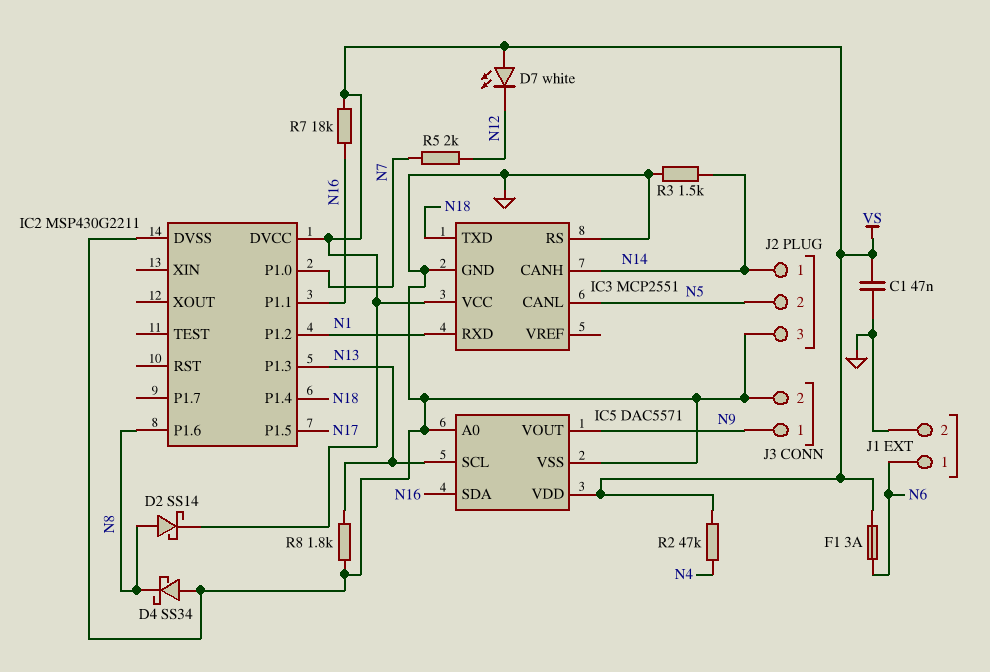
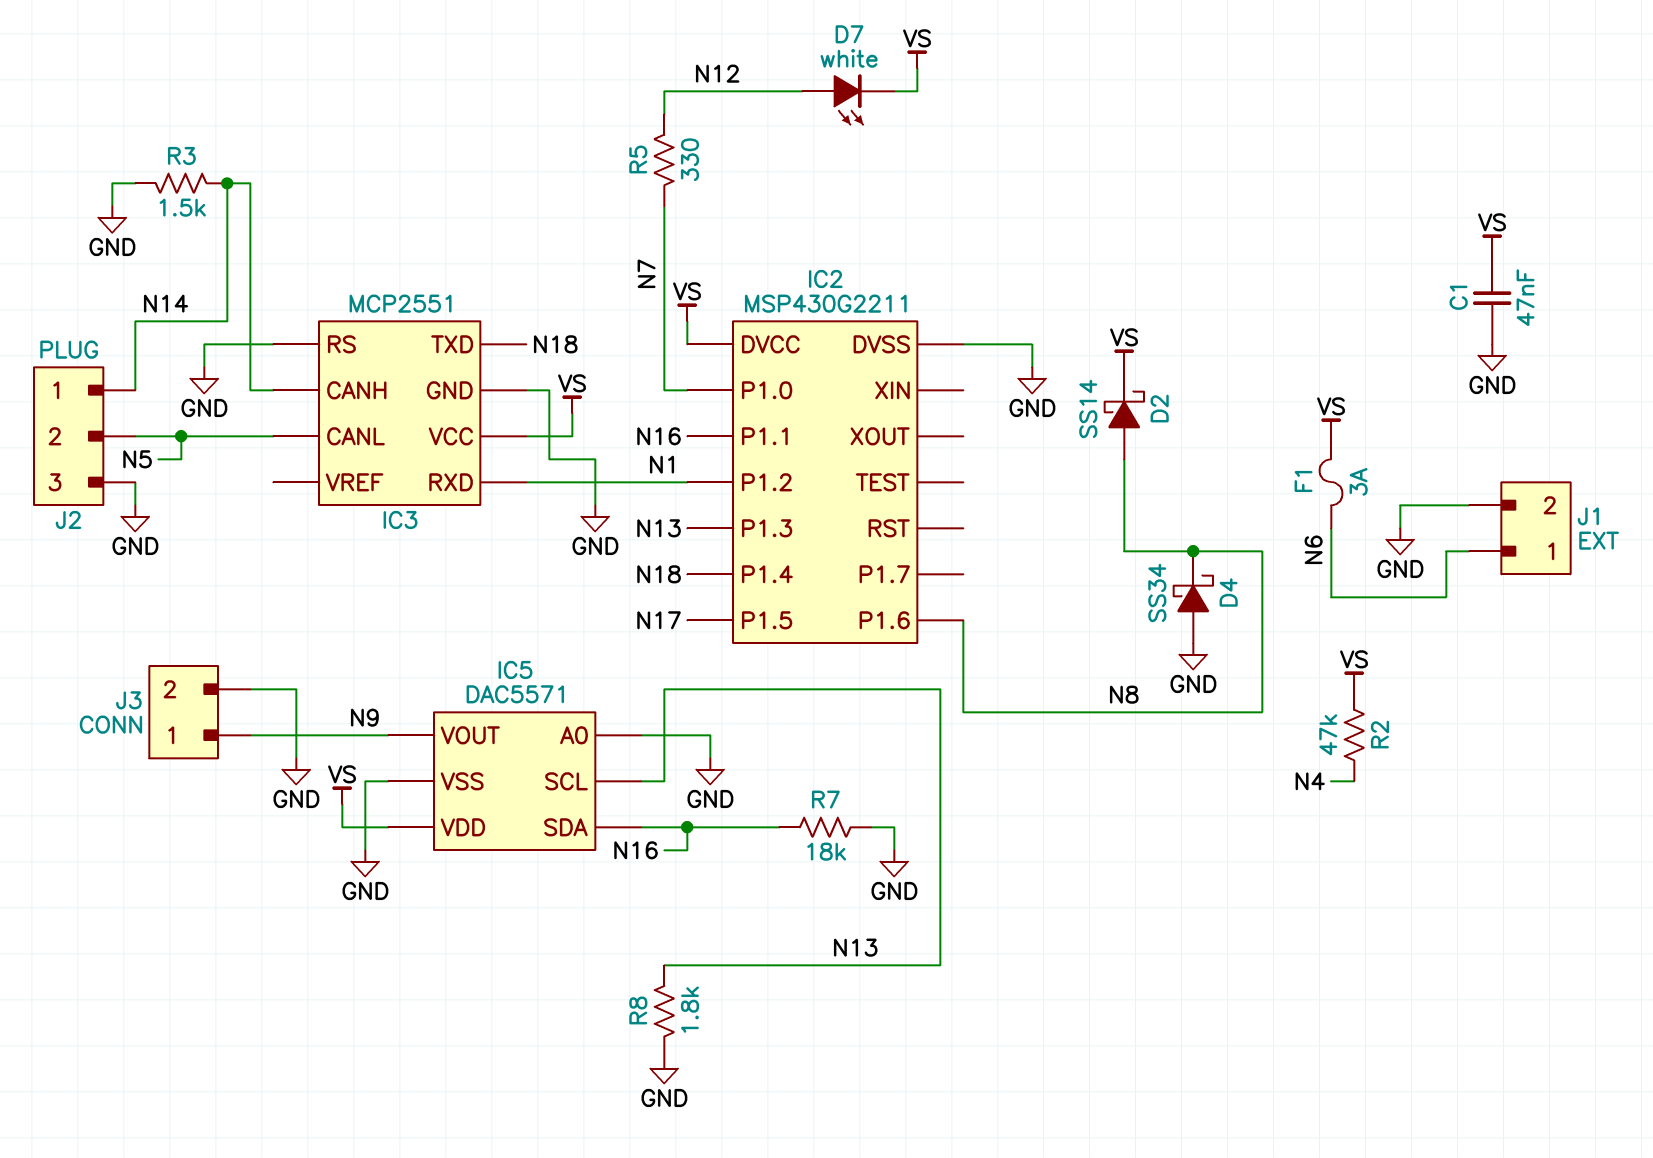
D7: LED white (A VS, K N12) -> LED white (A N12, K VS)
R5: 2k (N7, N12) -> 330 (N7, N12)
R7: 18k (N16, VS) -> 18k (GND, N16)

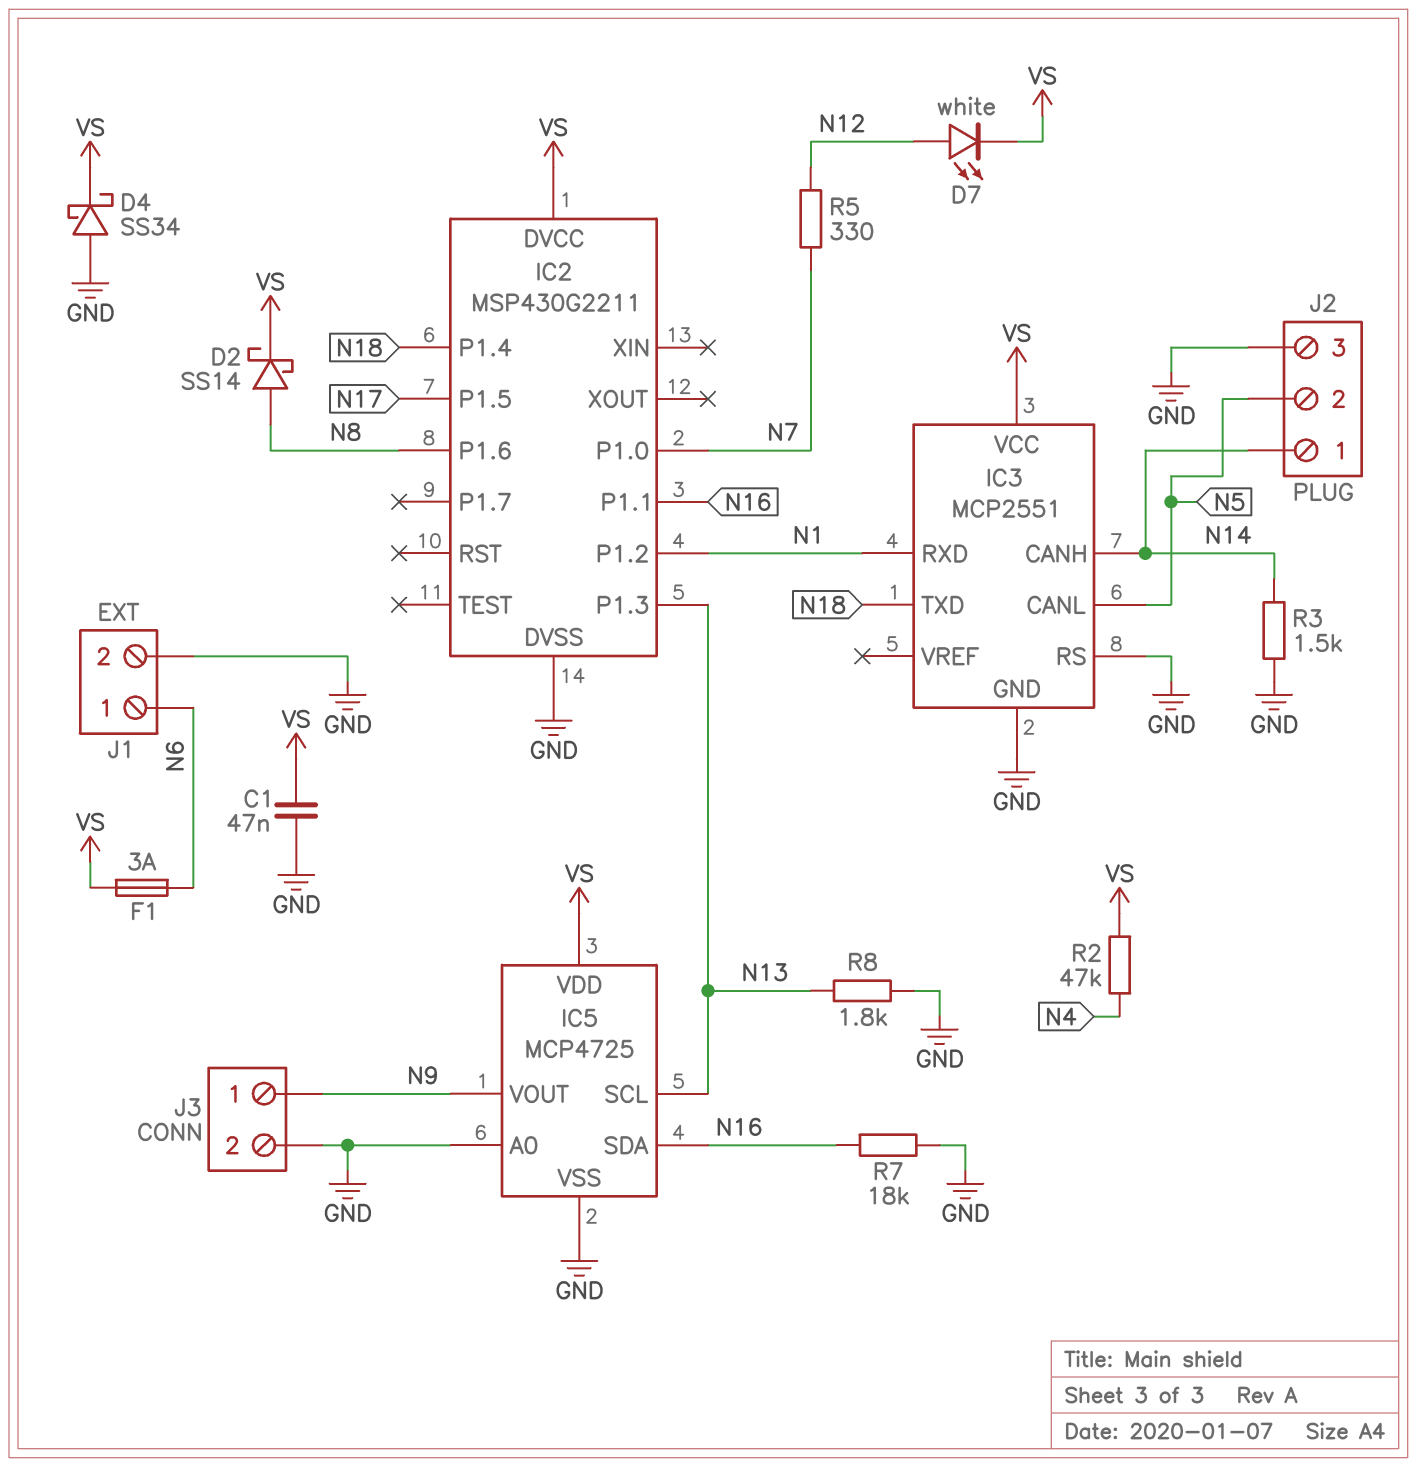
D4: schottky SS34 (A GND, K N8) -> schottky SS34 (A GND, K VS)
IC5: DAC5571 -> MCP4725

